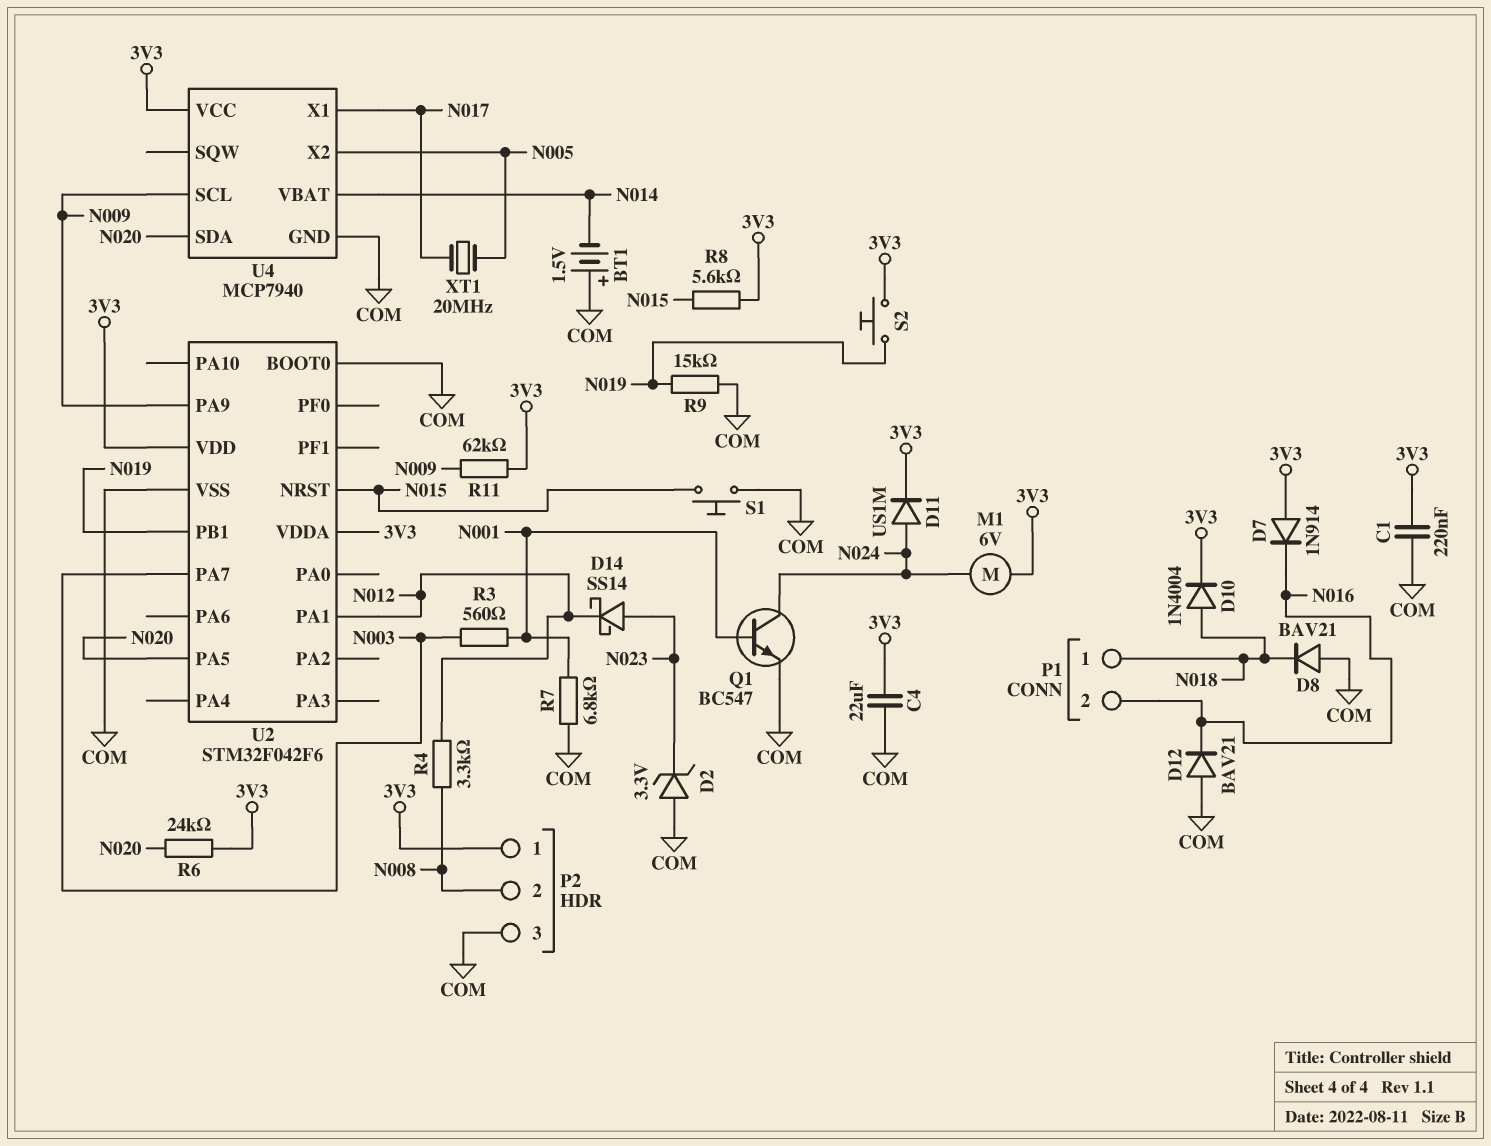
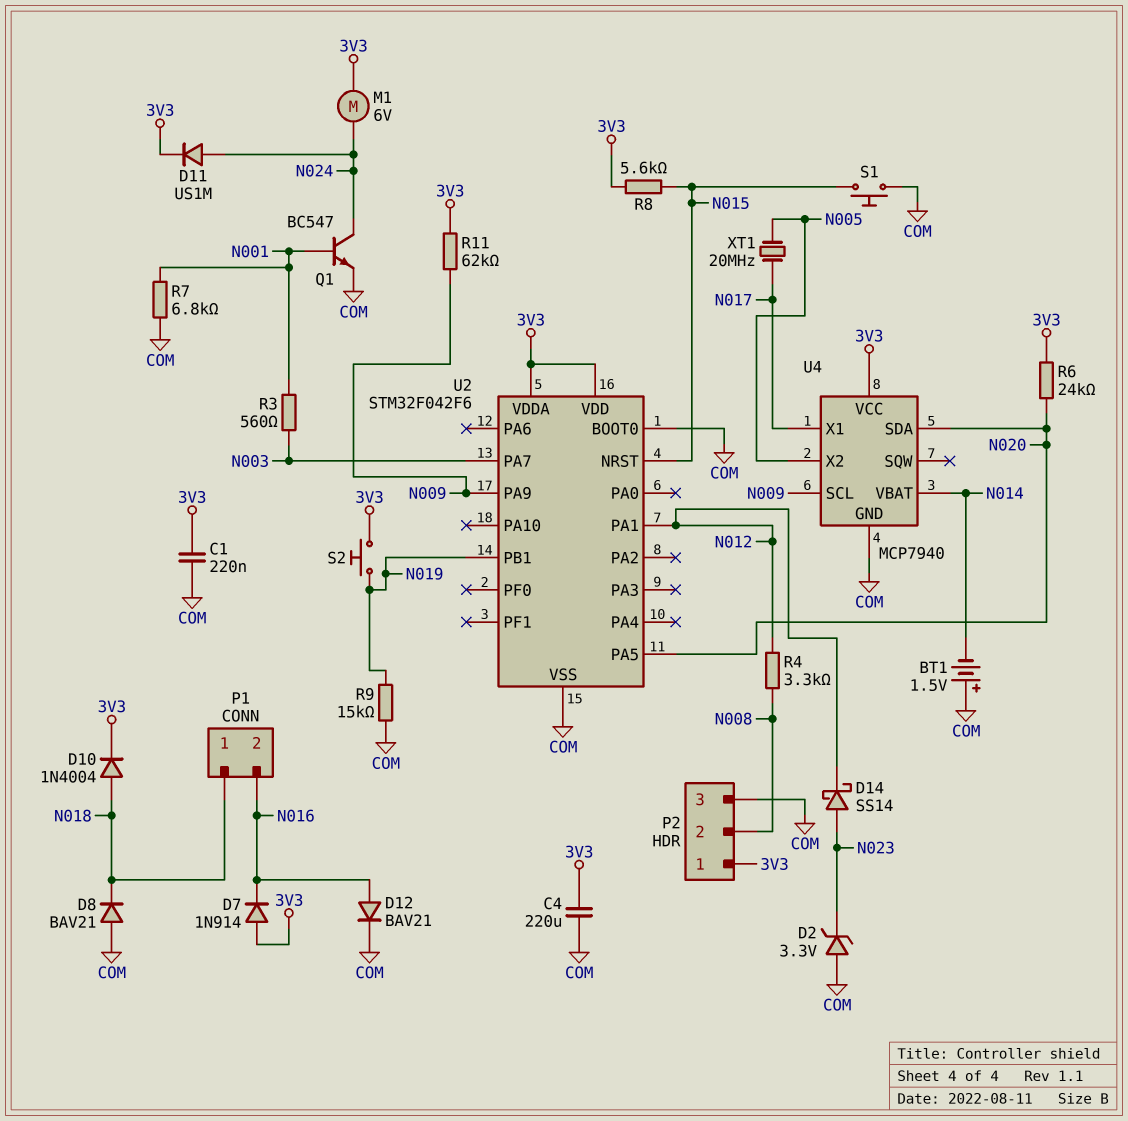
C4: 22uF (3V3, COM) -> 220uF (3V3, COM)
D12: diode BAV21 (A COM, K N016) -> diode BAV21 (A N016, K COM)

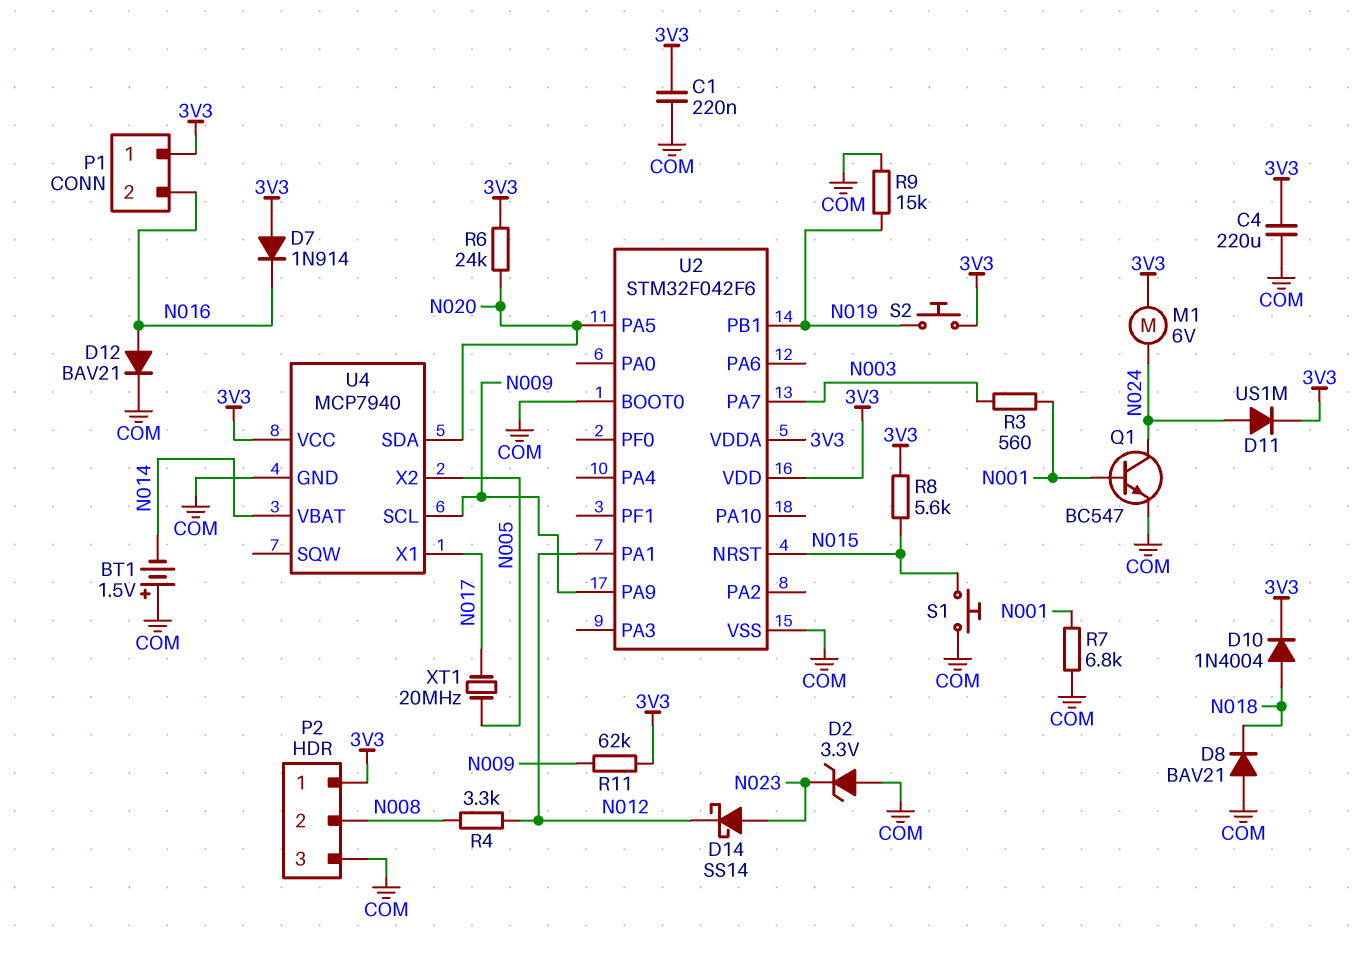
P1 pin 1: N018 -> 3V3

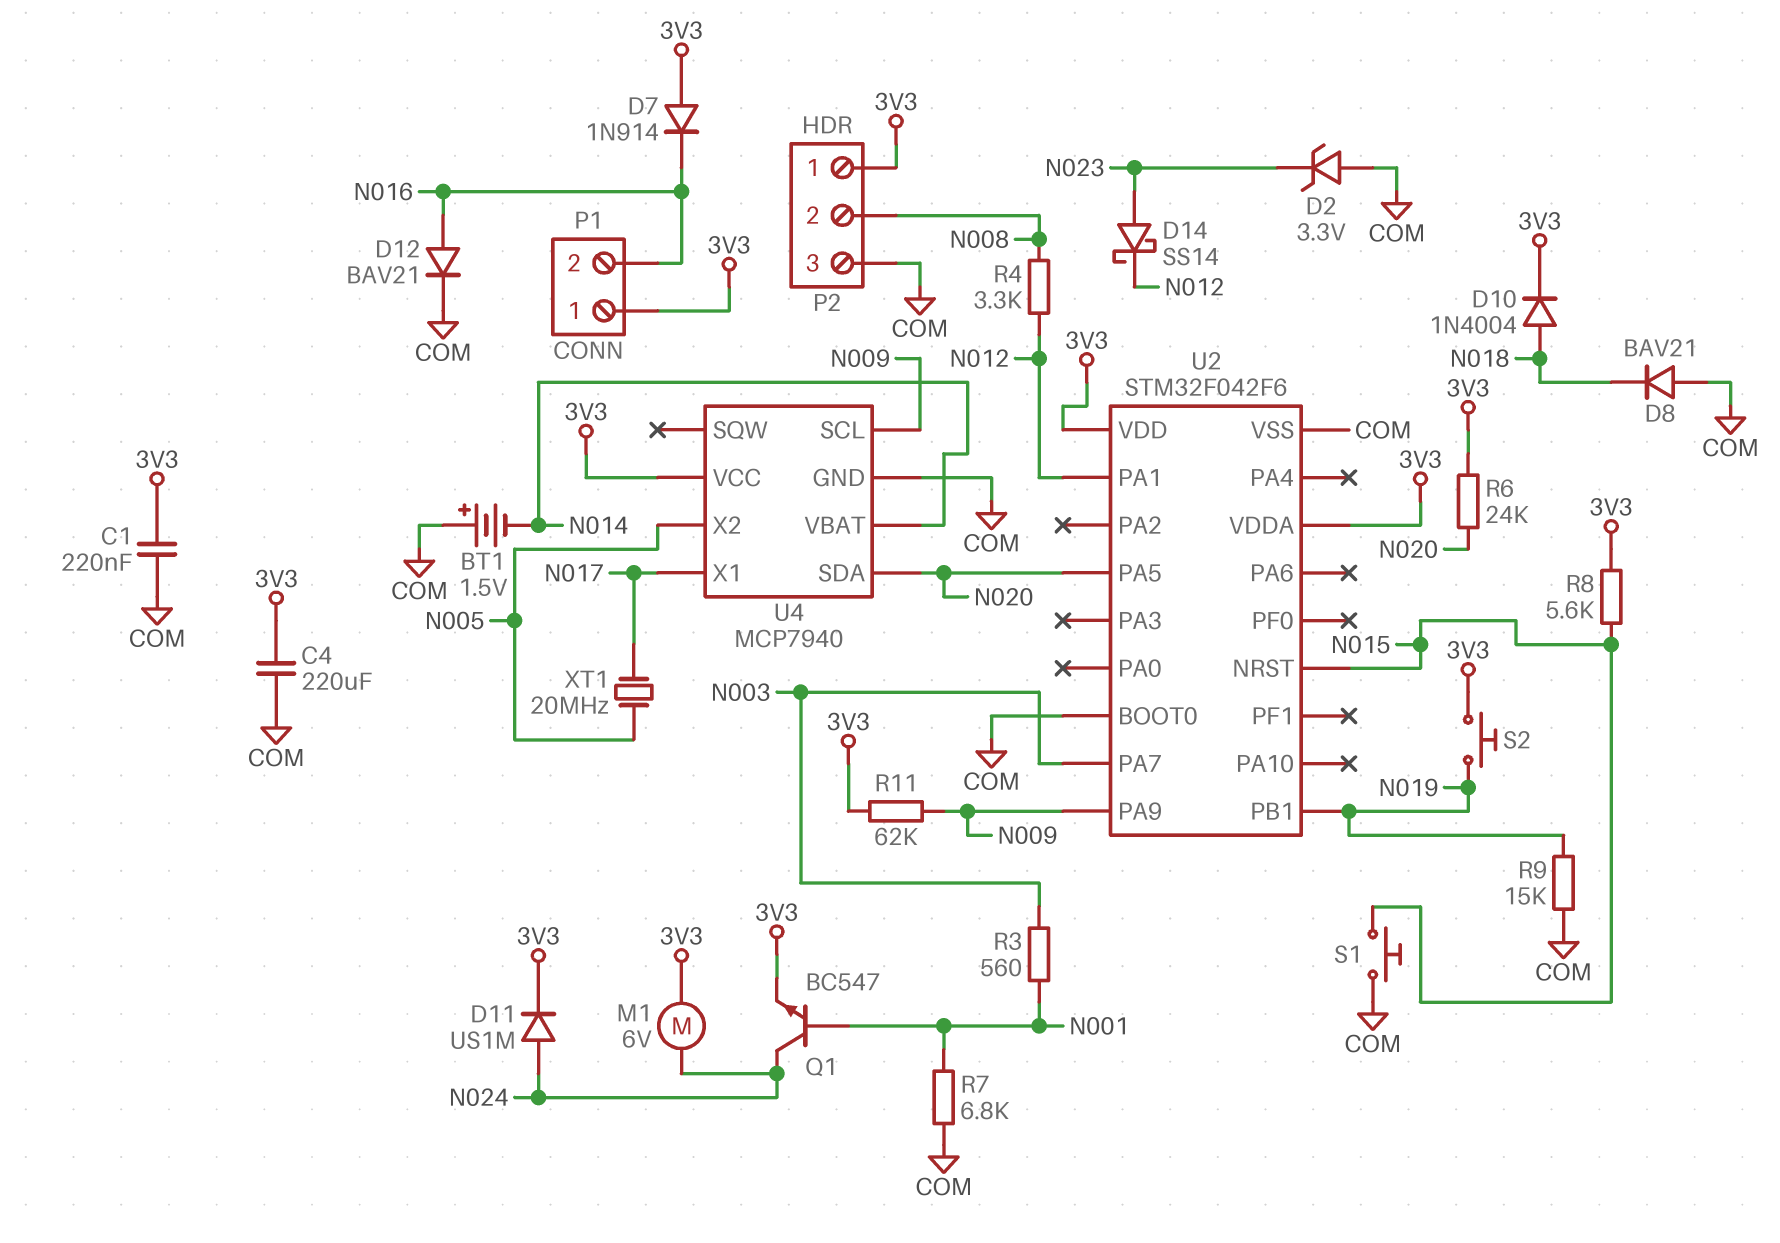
Q1: NPN BC547 (B N001, C N024, E COM) -> NPN BC547 (B N001, C N024, E 3V3)

